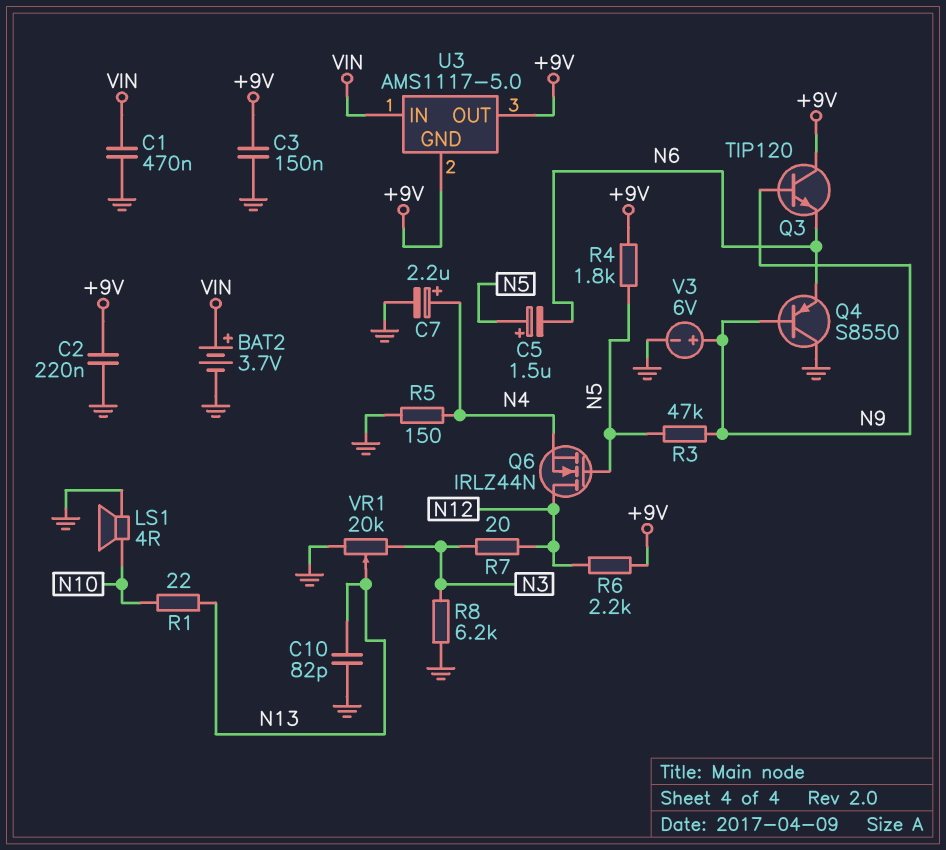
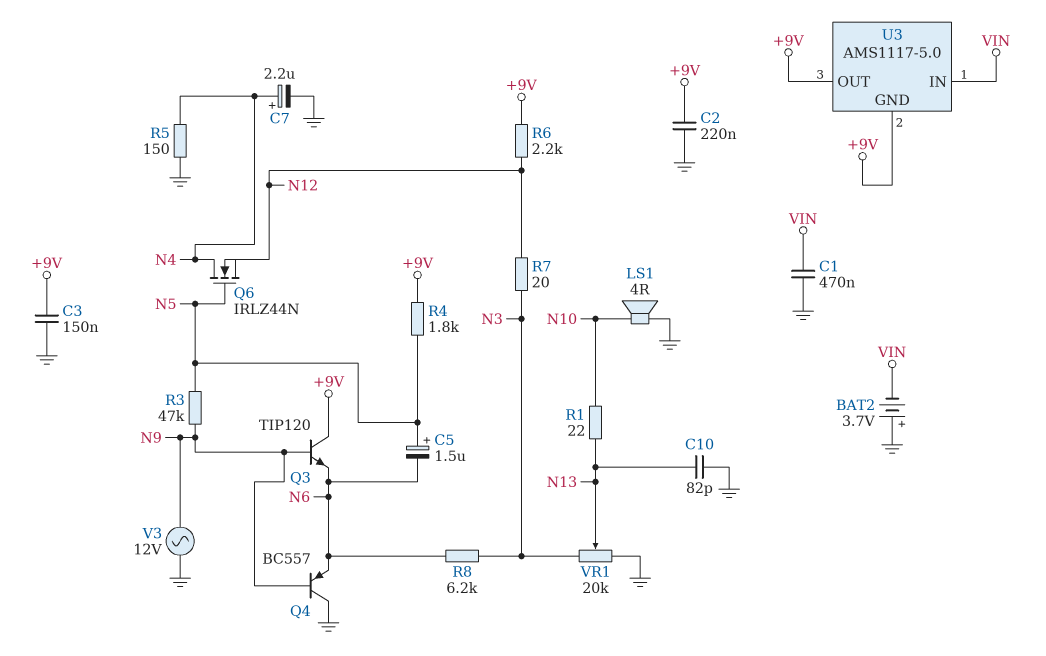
BAT2: 3.7V (plus VIN, minus GND) -> 3.7V (plus GND, minus VIN)
Q4: PNP S8550 (B N9, C GND, E N6) -> PNP BC557 (B N9, C GND, E N6)
Q6: NMOS IRLZ44N (G N5, D N12, S N4) -> NMOS IRLZ44N (G N5, D N4, S N12)
R8: 6.2k (GND, N3) -> 6.2k (N3, N6)
V3: 6V (plus N9, minus GND) -> AC 12V (GND, N9)

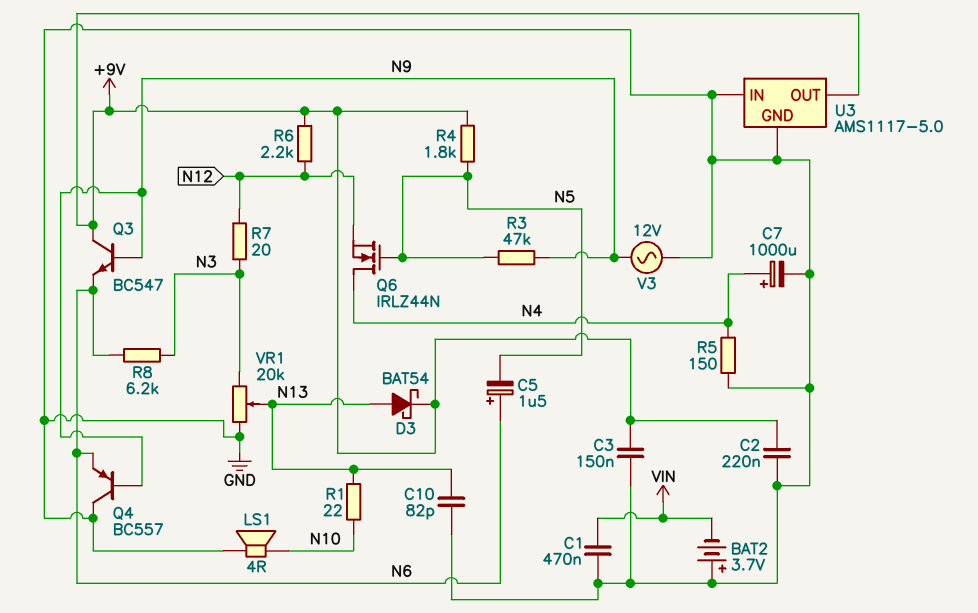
C5: 1.5uF (plus N5, minus N6) -> 1.5uF (plus N6, minus N5)
C7: 2.2uF (plus N4, minus GND) -> 1000uF (plus N4, minus GND)
D3: none -> schottky BAT54 (A N13, K +9V)
Q3: NPN TIP120 (B N9, C +9V, E N6) -> NPN BC547 (B N9, C +9V, E N6)
U3 pin GND: +9V -> GND
U3 pin IN: VIN -> GND

